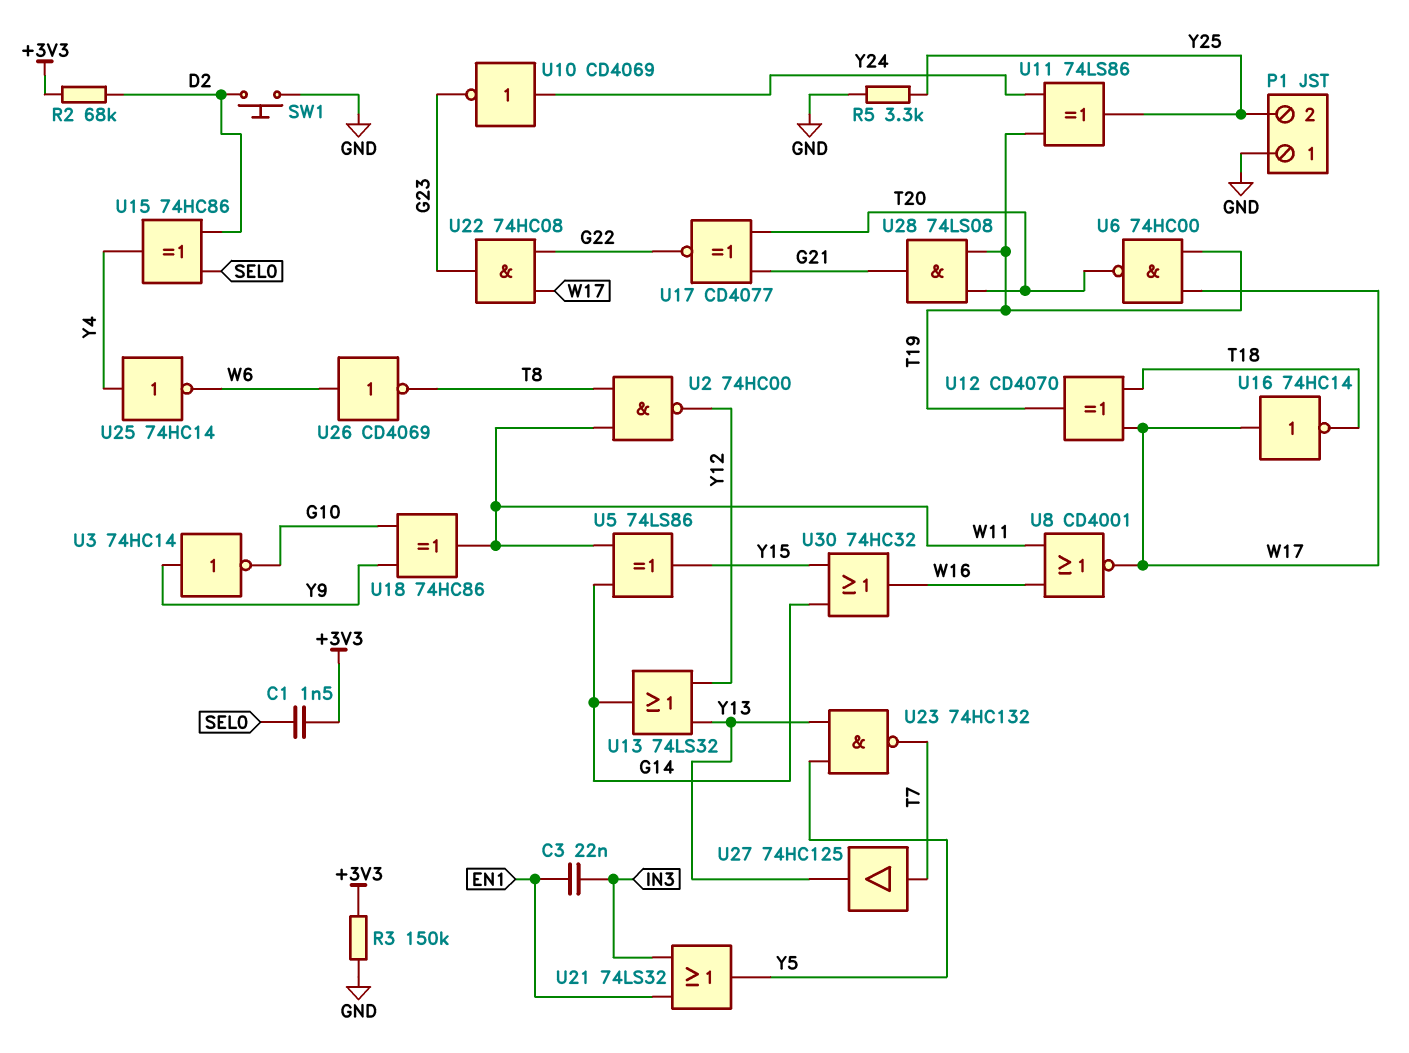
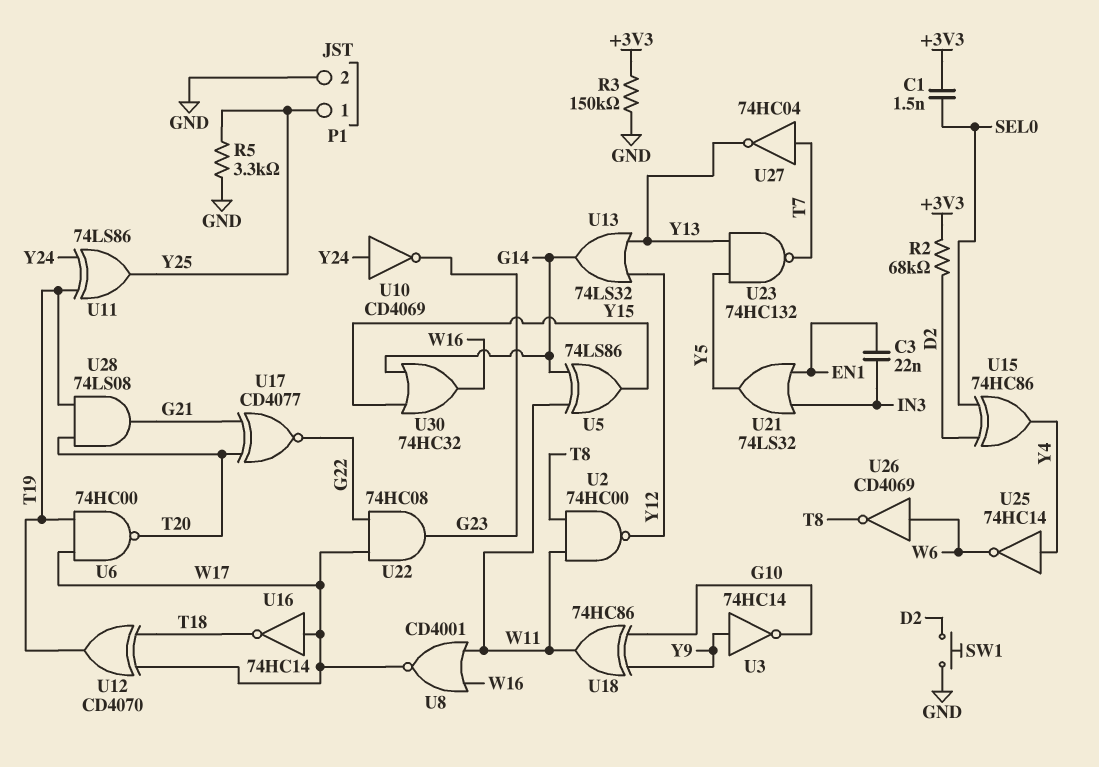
P1 pin 1: GND -> Y25
P1 pin 2: Y25 -> GND
U27: buffer 74HC125 (in T7, out Y13) -> NOT 74HC04 (in T7, out Y13)

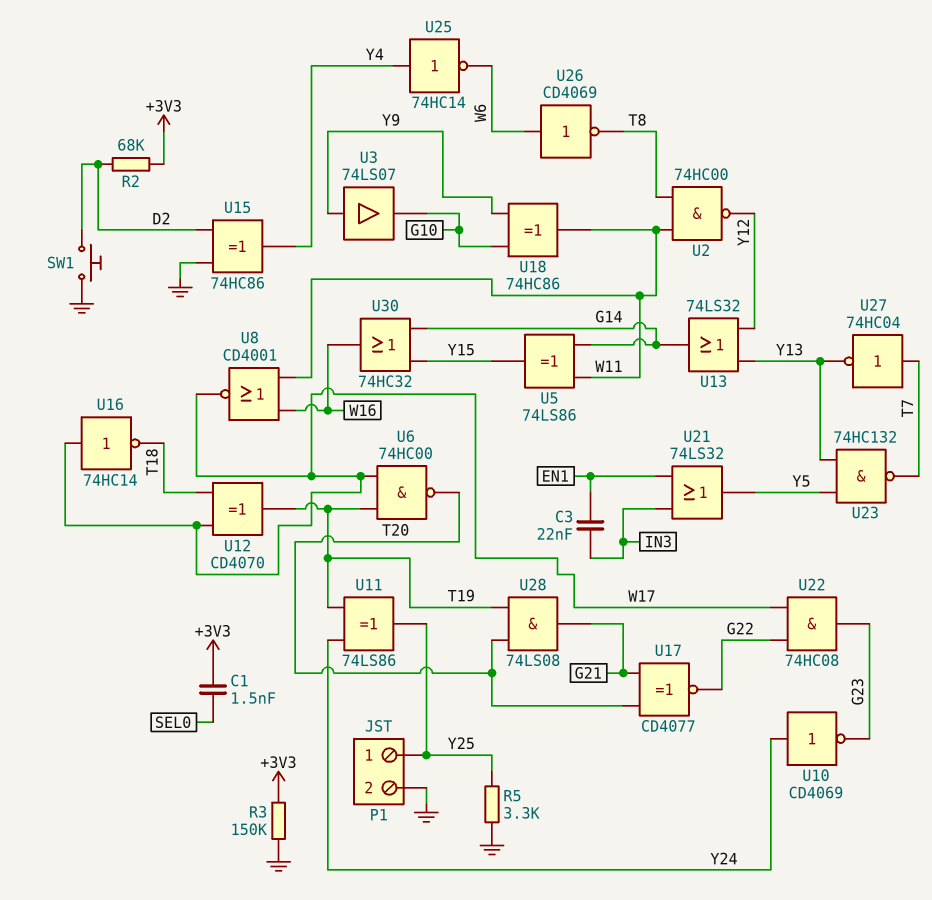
U3: NOT 74HC14 (in Y9, out G10) -> buffer 74LS07 (in Y9, out G10)
U15: XOR 74HC86 (in D2, in SEL0, out Y4) -> XOR 74HC86 (in D2, in GND, out Y4)

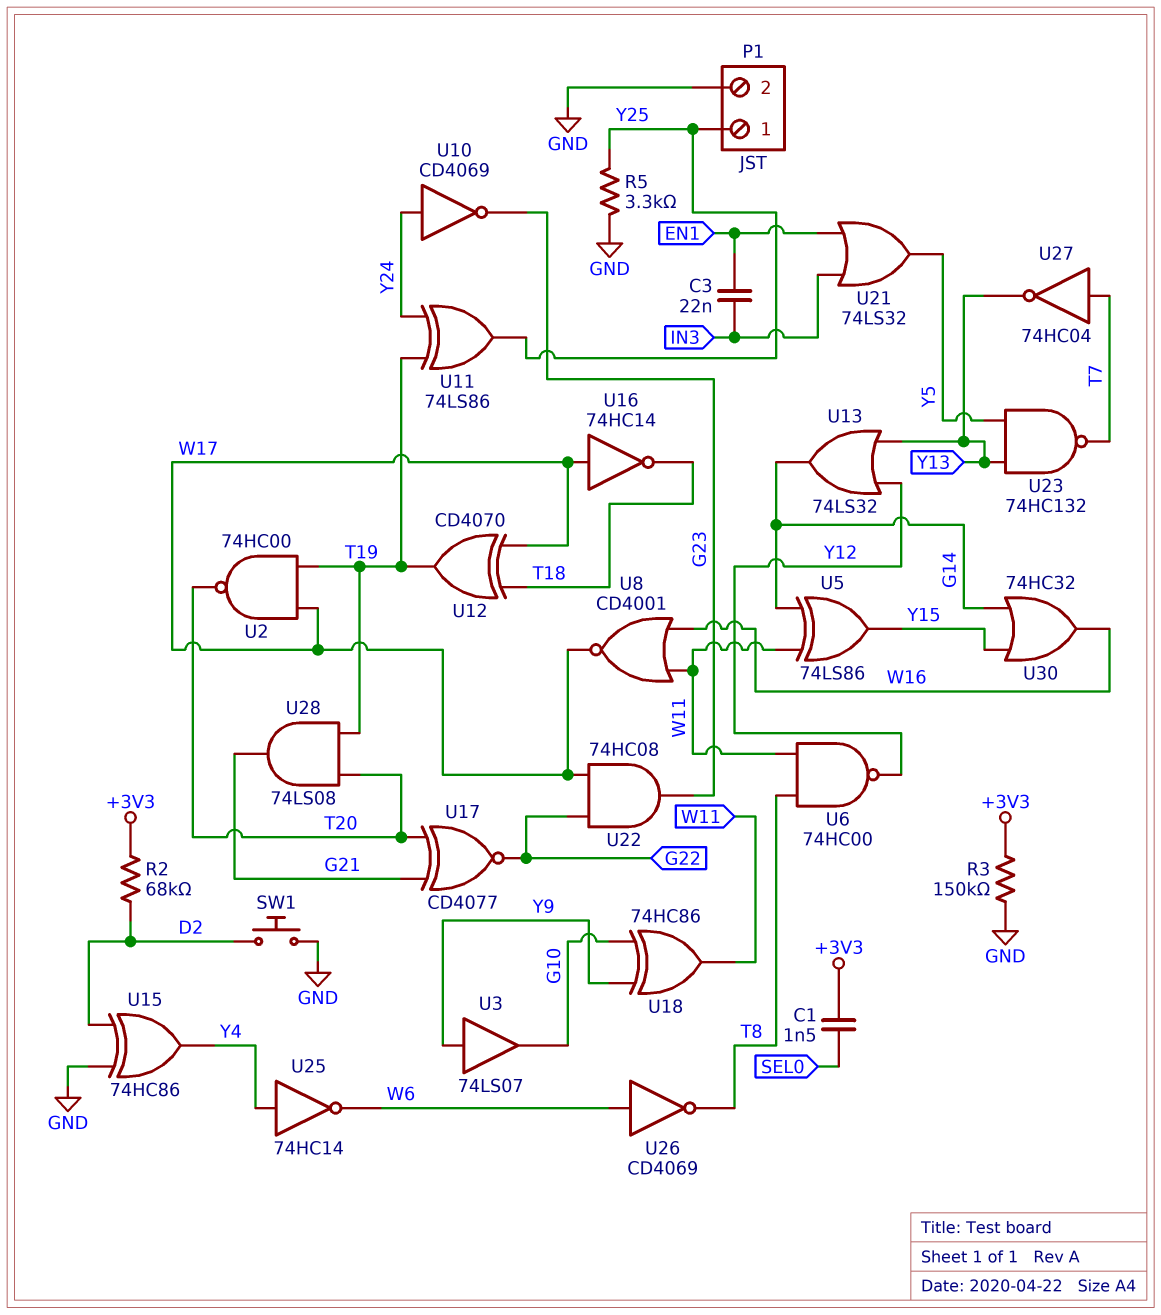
U2: NAND 74HC00 (in T8, in W11, out Y12) -> NAND 74HC00 (in T19, in W17, out T20)
U6: NAND 74HC00 (in T19, in W17, out T20) -> NAND 74HC00 (in T8, in W11, out Y12)

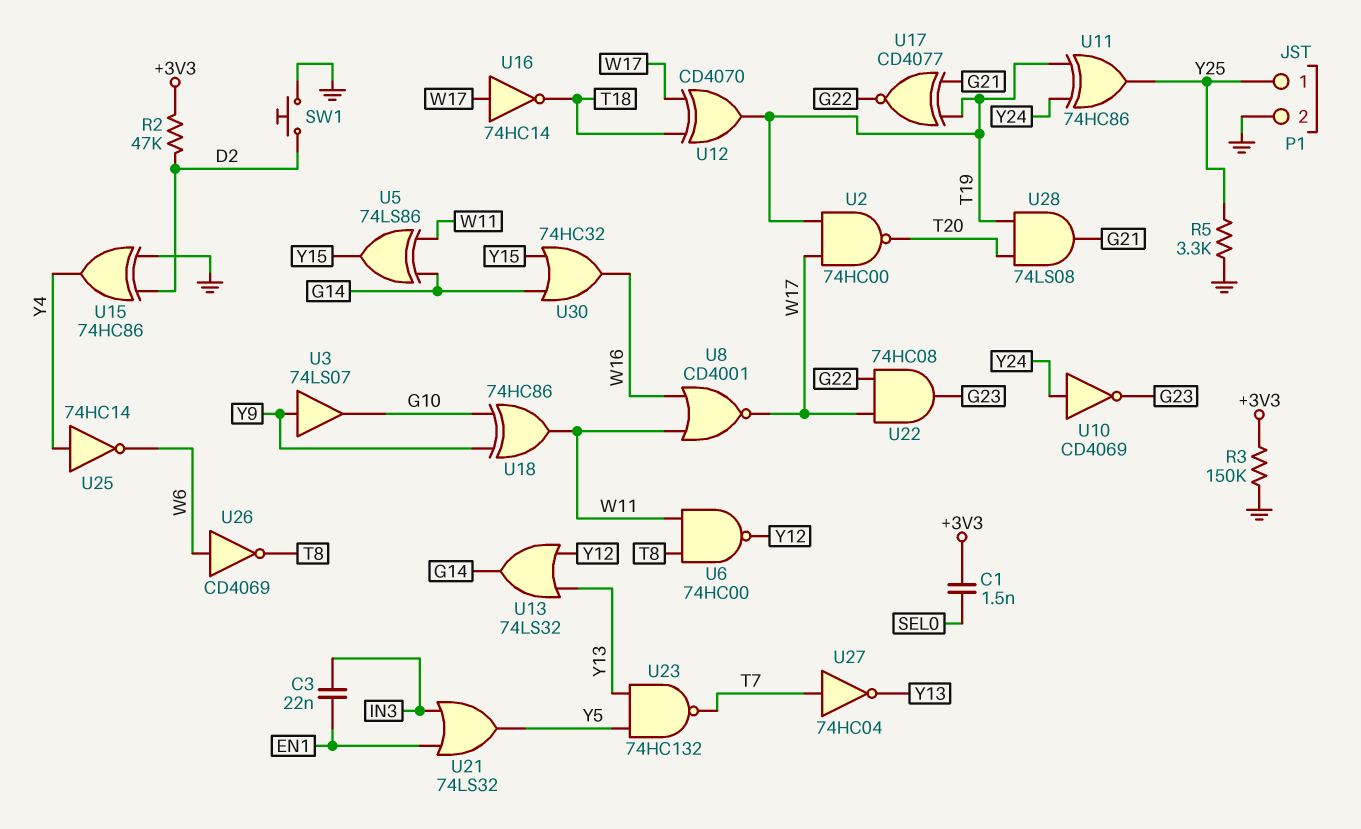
R2: 68k (+3V3, D2) -> 47k (+3V3, D2)
U11: XOR 74LS86 (in T19, in Y24, out Y25) -> XOR 74HC86 (in T19, in Y24, out Y25)
U17: XNOR CD4077 (in G21, in T20, out G22) -> XNOR CD4077 (in G21, in T19, out G22)

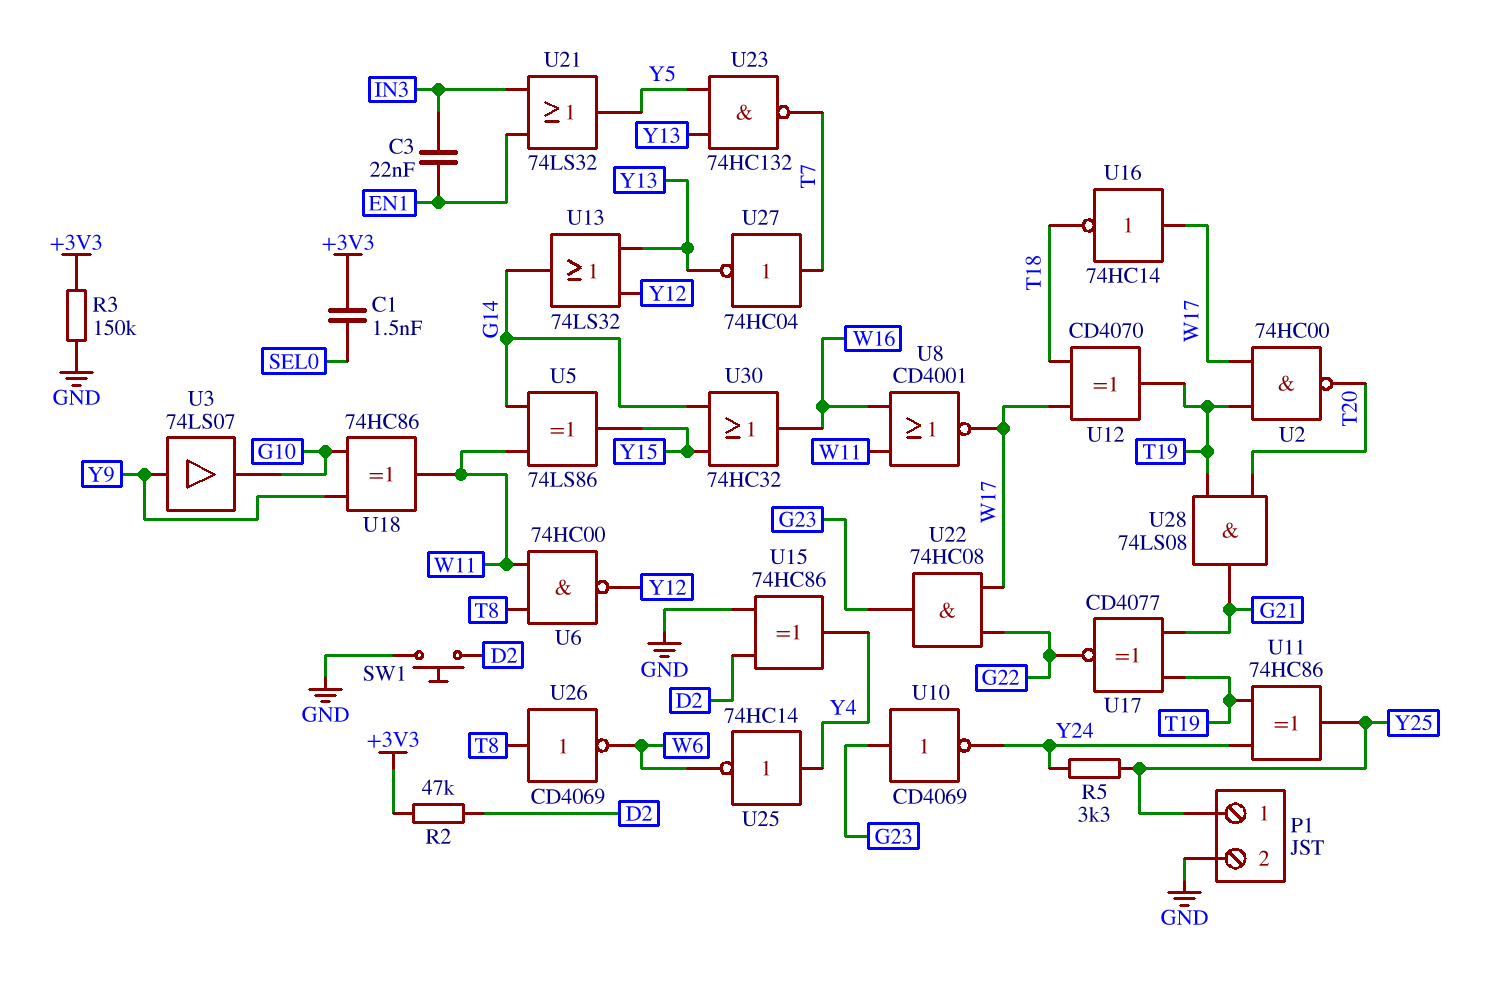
R5: 3.3k (GND, Y25) -> 3.3k (Y24, Y25)
U10: NOT CD4069 (in Y24, out G23) -> NOT CD4069 (in G23, out Y24)
U26: NOT CD4069 (in W6, out T8) -> NOT CD4069 (in T8, out W6)

